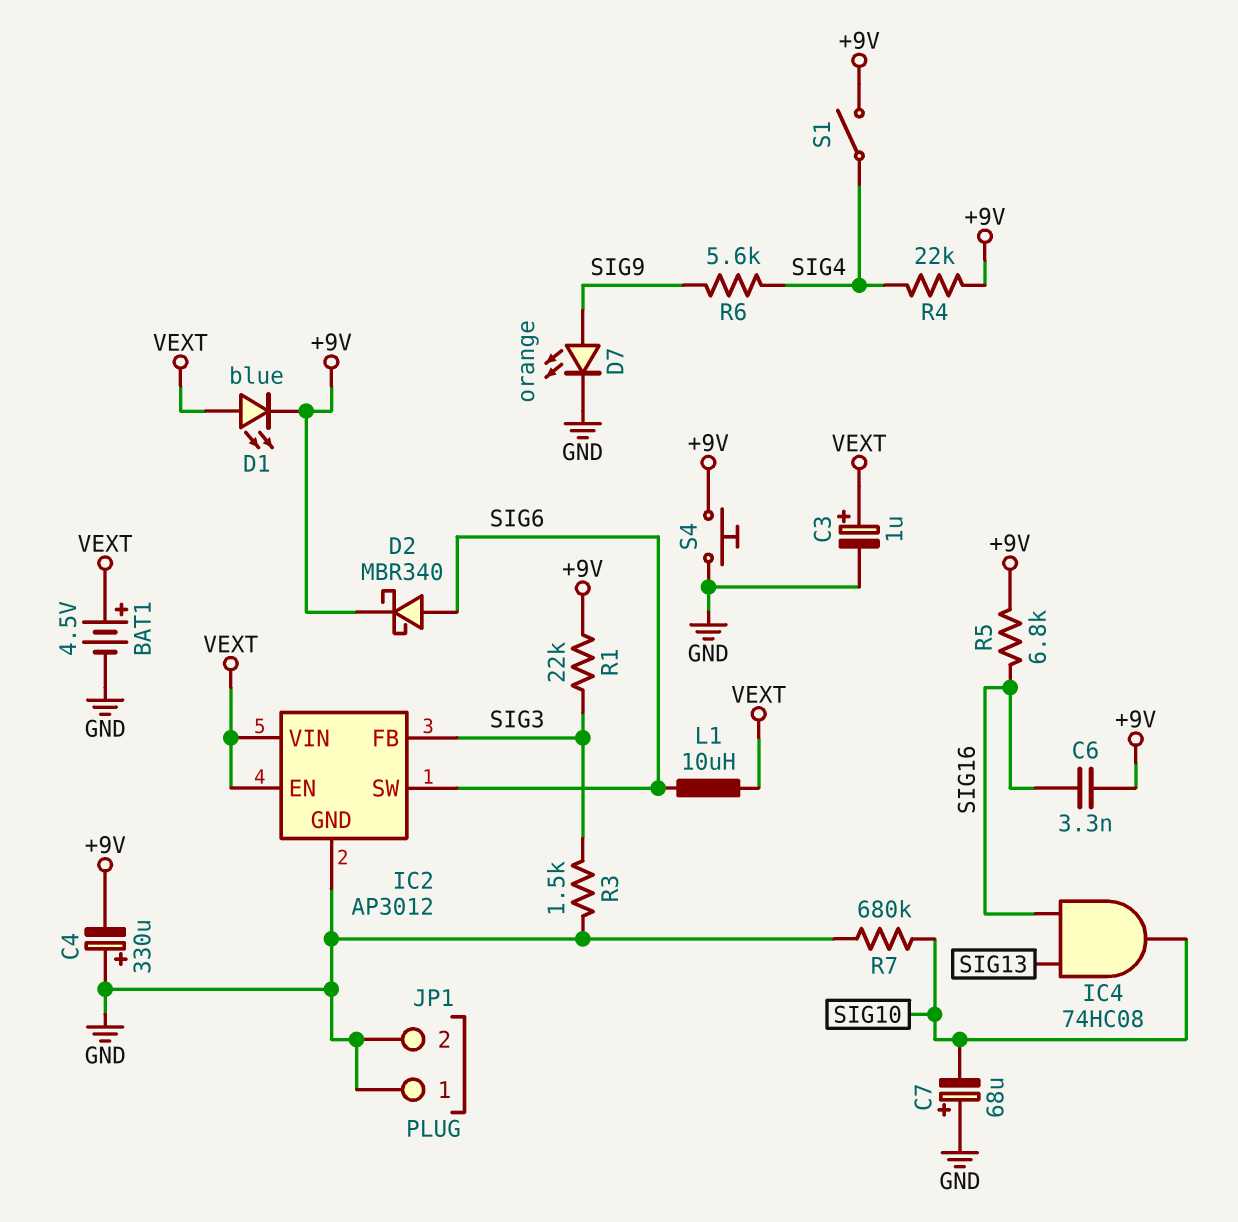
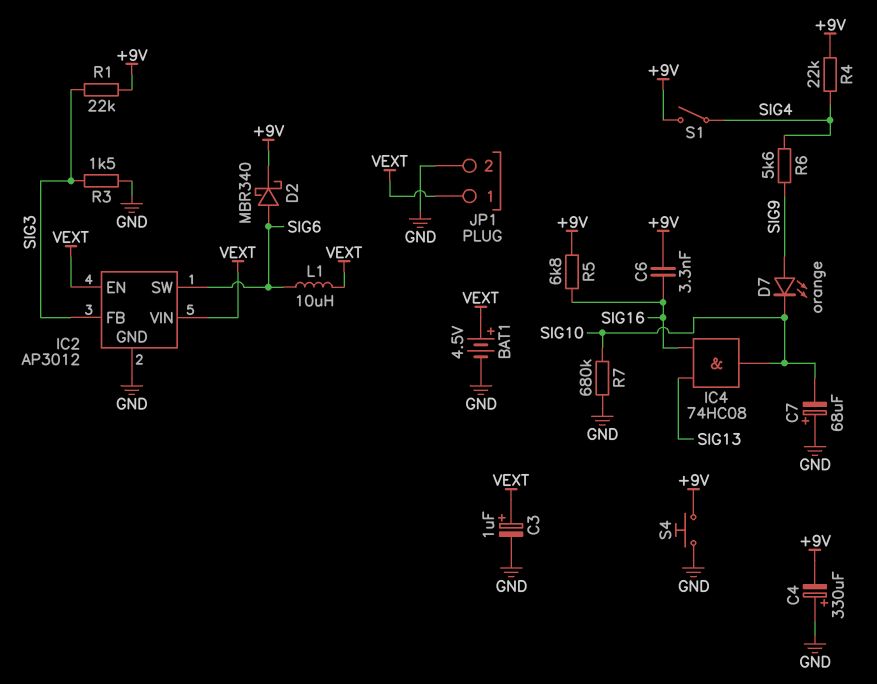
D1: LED blue (A VEXT, K +9V) -> none
D7: LED orange (A SIG9, K GND) -> LED orange (A SIG9, K SIG10)
JP1 pin 1: GND -> VEXT

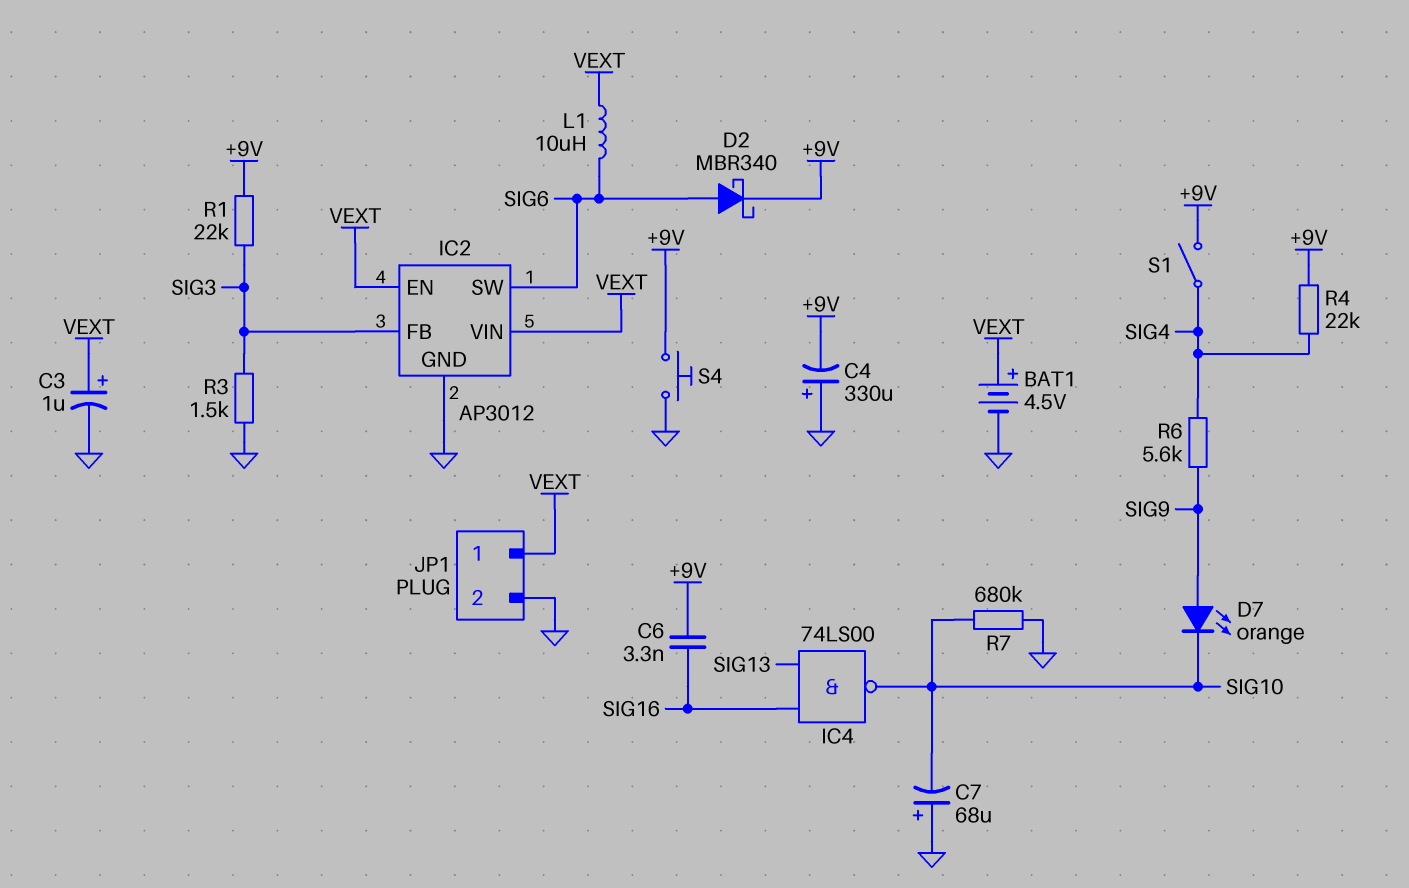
IC4: AND 74HC08 (in SIG13, in SIG16, out SIG10) -> NAND 74LS00 (in SIG13, in SIG16, out SIG10)
R5: 6.8k (+9V, SIG16) -> none

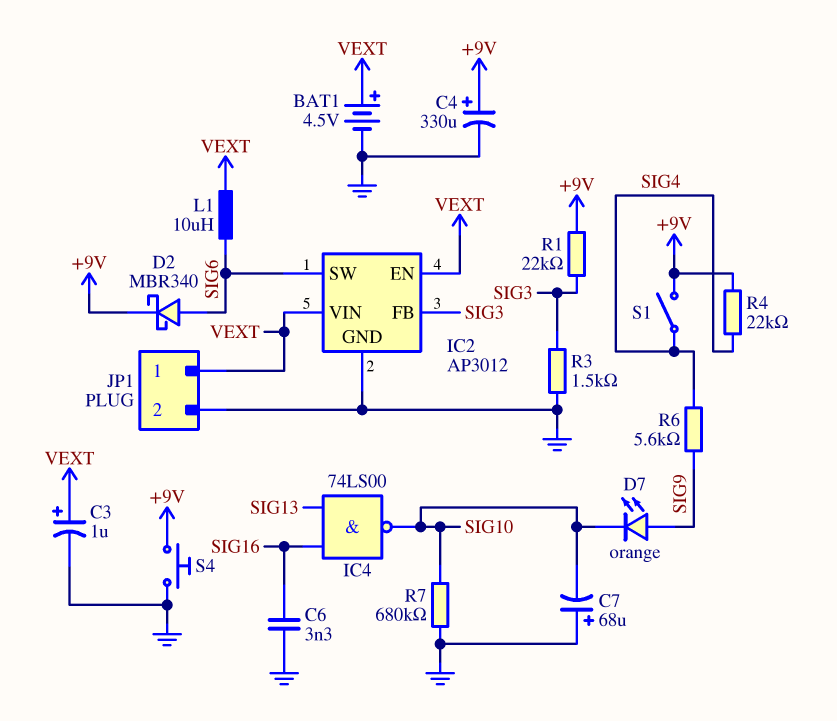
C4: 330uF (plus GND, minus +9V) -> 330uF (plus +9V, minus GND)
C6: 3.3nF (+9V, SIG16) -> 3.3nF (GND, SIG16)

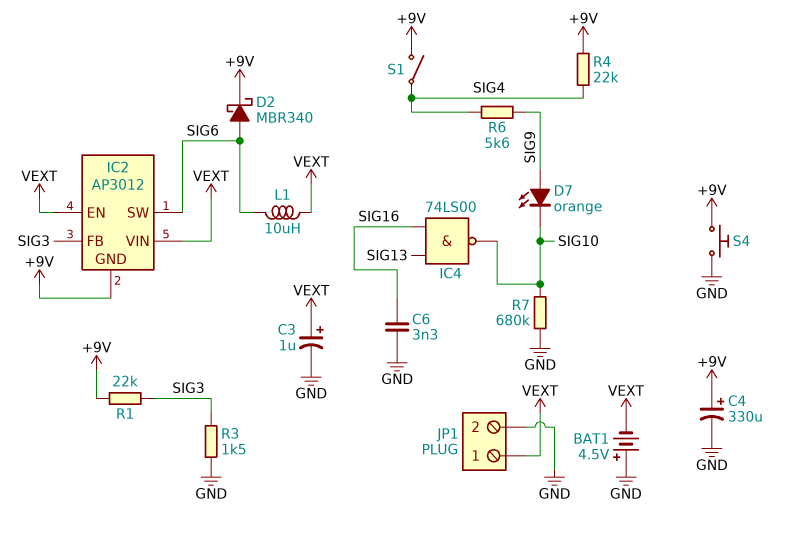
BAT1: 4.5V (plus VEXT, minus GND) -> 4.5V (plus GND, minus VEXT)
C7: 68uF (plus GND, minus SIG10) -> none
IC2 pin GND: GND -> +9V

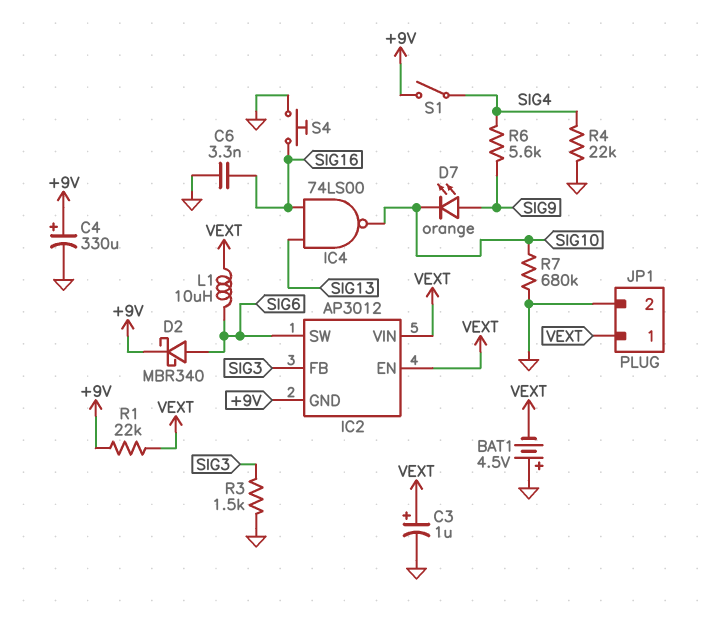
R1: 22k (+9V, SIG3) -> 22k (+9V, VEXT)
R4: 22k (+9V, SIG4) -> 22k (GND, SIG4)
S4: button (+9V, GND) -> button (GND, SIG16)

